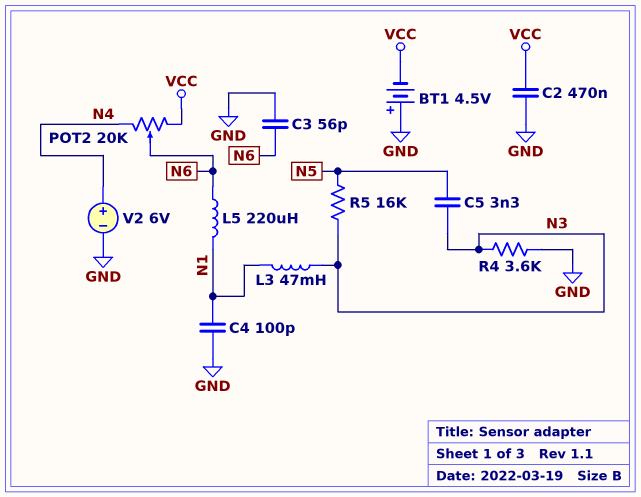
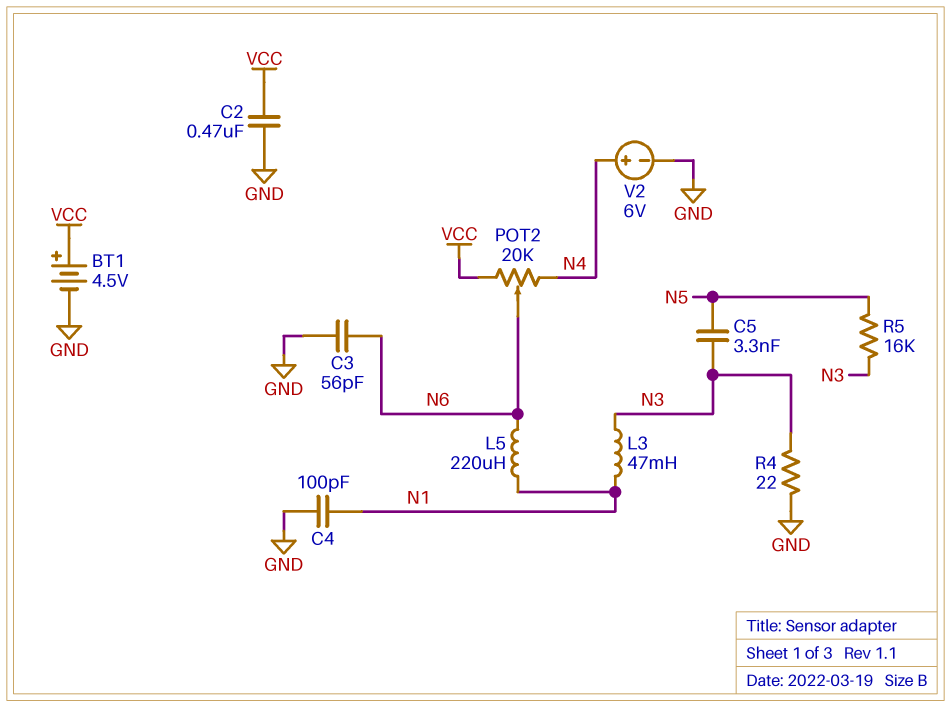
BT1: 4.5V (plus GND, minus VCC) -> 4.5V (plus VCC, minus GND)
R4: 3.6k (GND, N3) -> 22 (GND, N3)

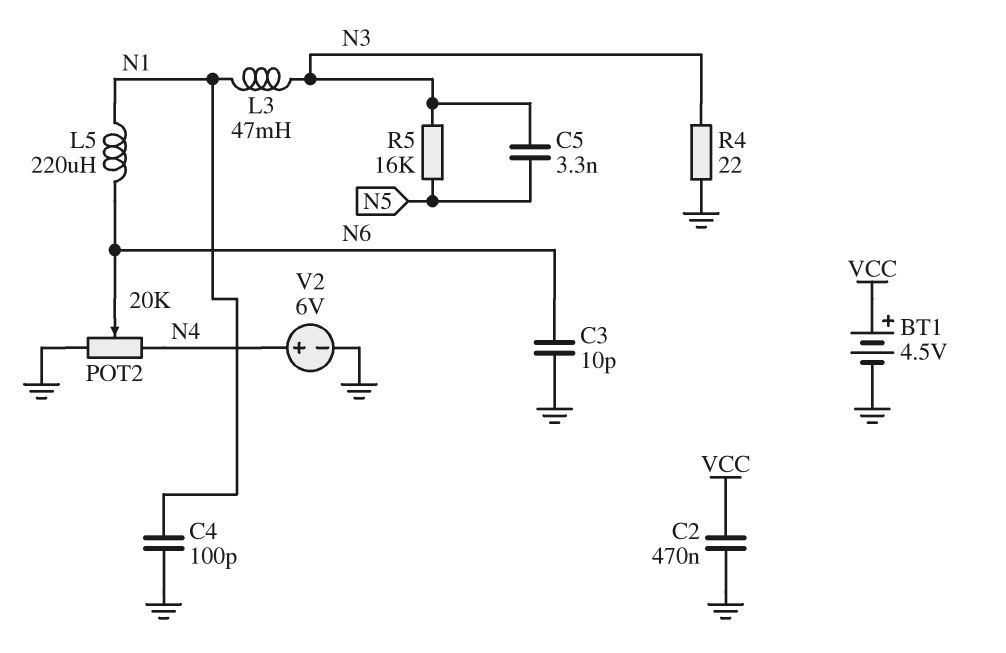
C3: 56pF (GND, N6) -> 10pF (GND, N6)
POT2: 20k (N4, VCC, wiper N6) -> 20k (GND, N4, wiper N6)

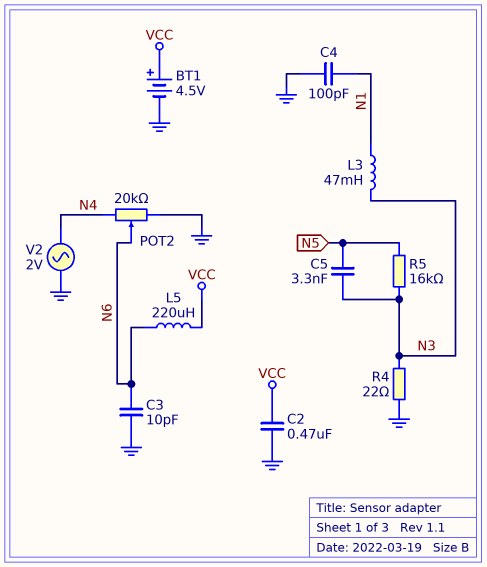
L5: 220uH (N1, N6) -> 220uH (N6, VCC)
V2: 6V (plus N4, minus GND) -> AC 2V (GND, N4)

